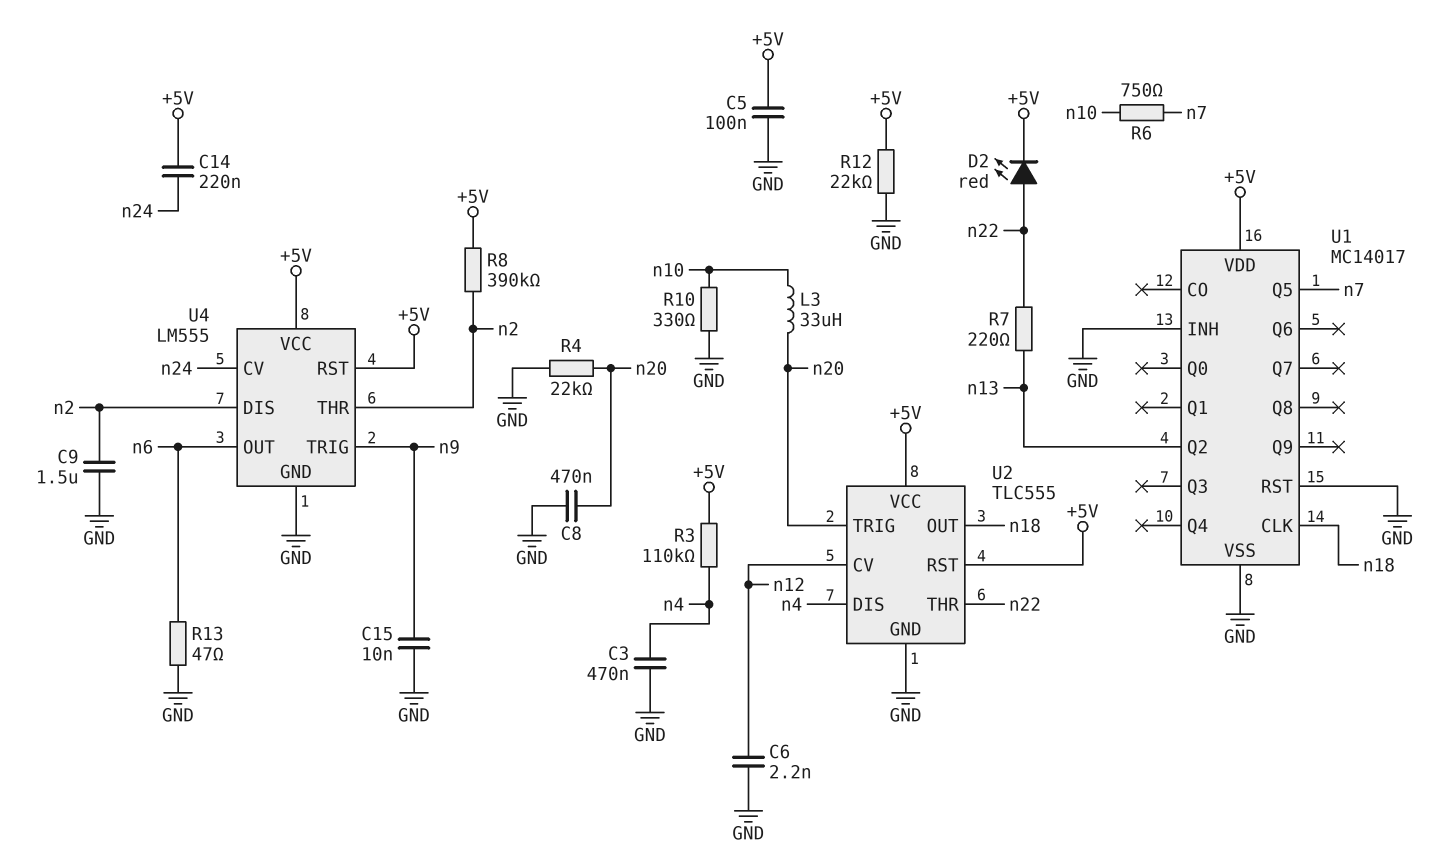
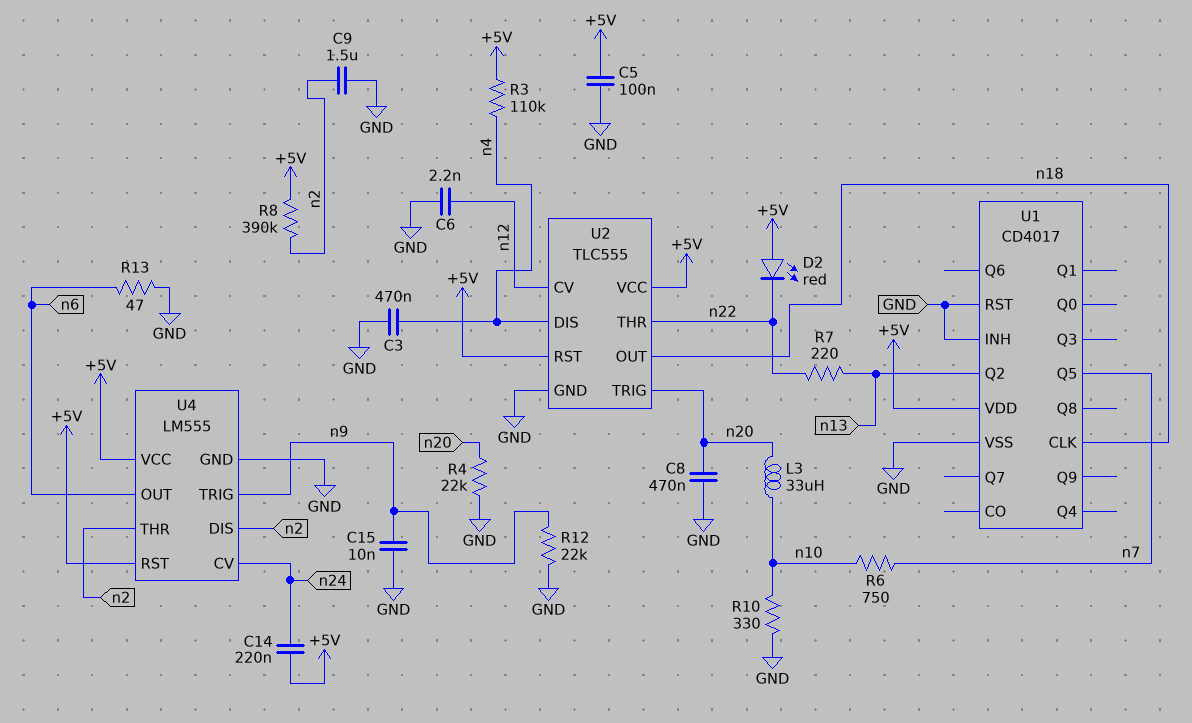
D2: LED red (A n22, K +5V) -> LED red (A +5V, K n22)
R12: 22k (+5V, GND) -> 22k (GND, n9)
U1: MC14017 -> CD4017

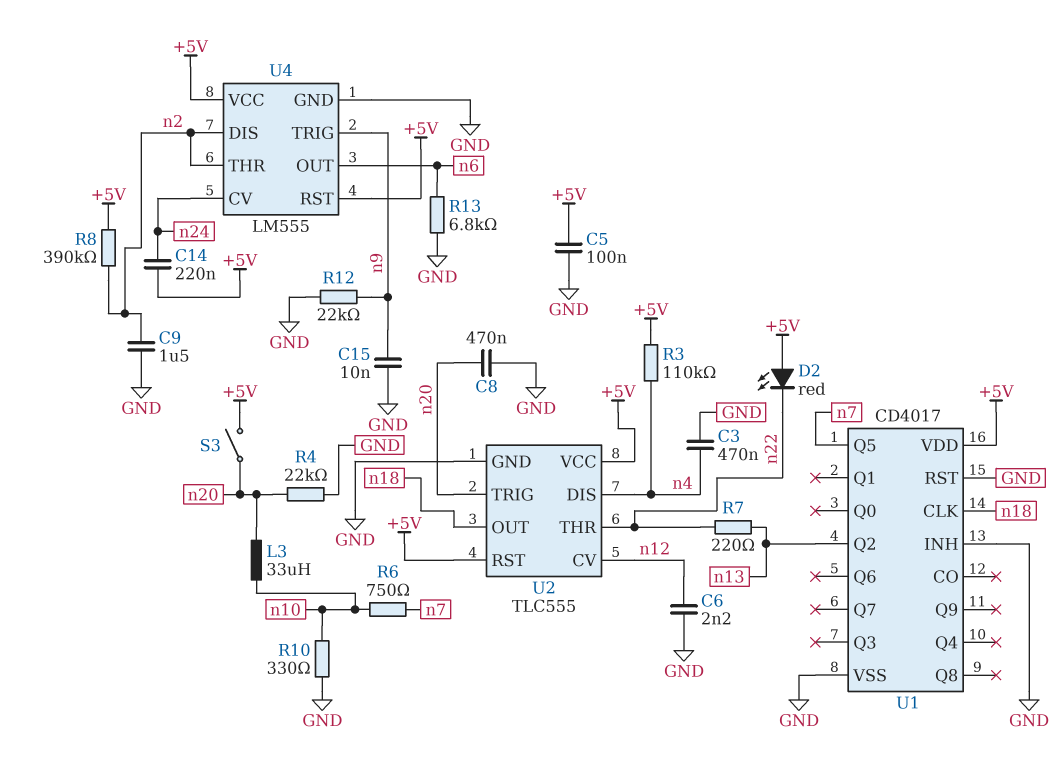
R13: 47 (GND, n6) -> 6.8k (GND, n6)
S3: none -> switch (+5V, n20)

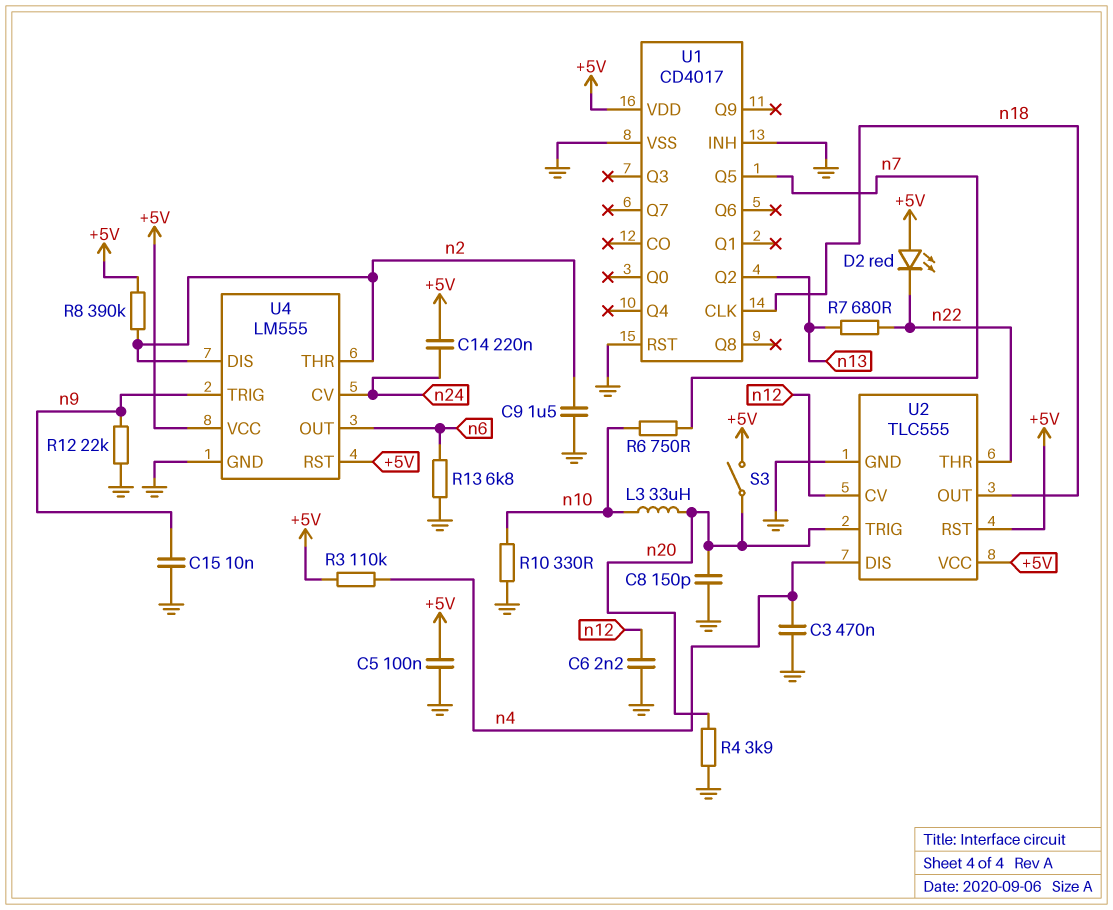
C8: 470nF (GND, n20) -> 150pF (GND, n20)
R4: 22k (GND, n20) -> 3.9k (GND, n20)
R7: 220 (n13, n22) -> 680 (n13, n22)

